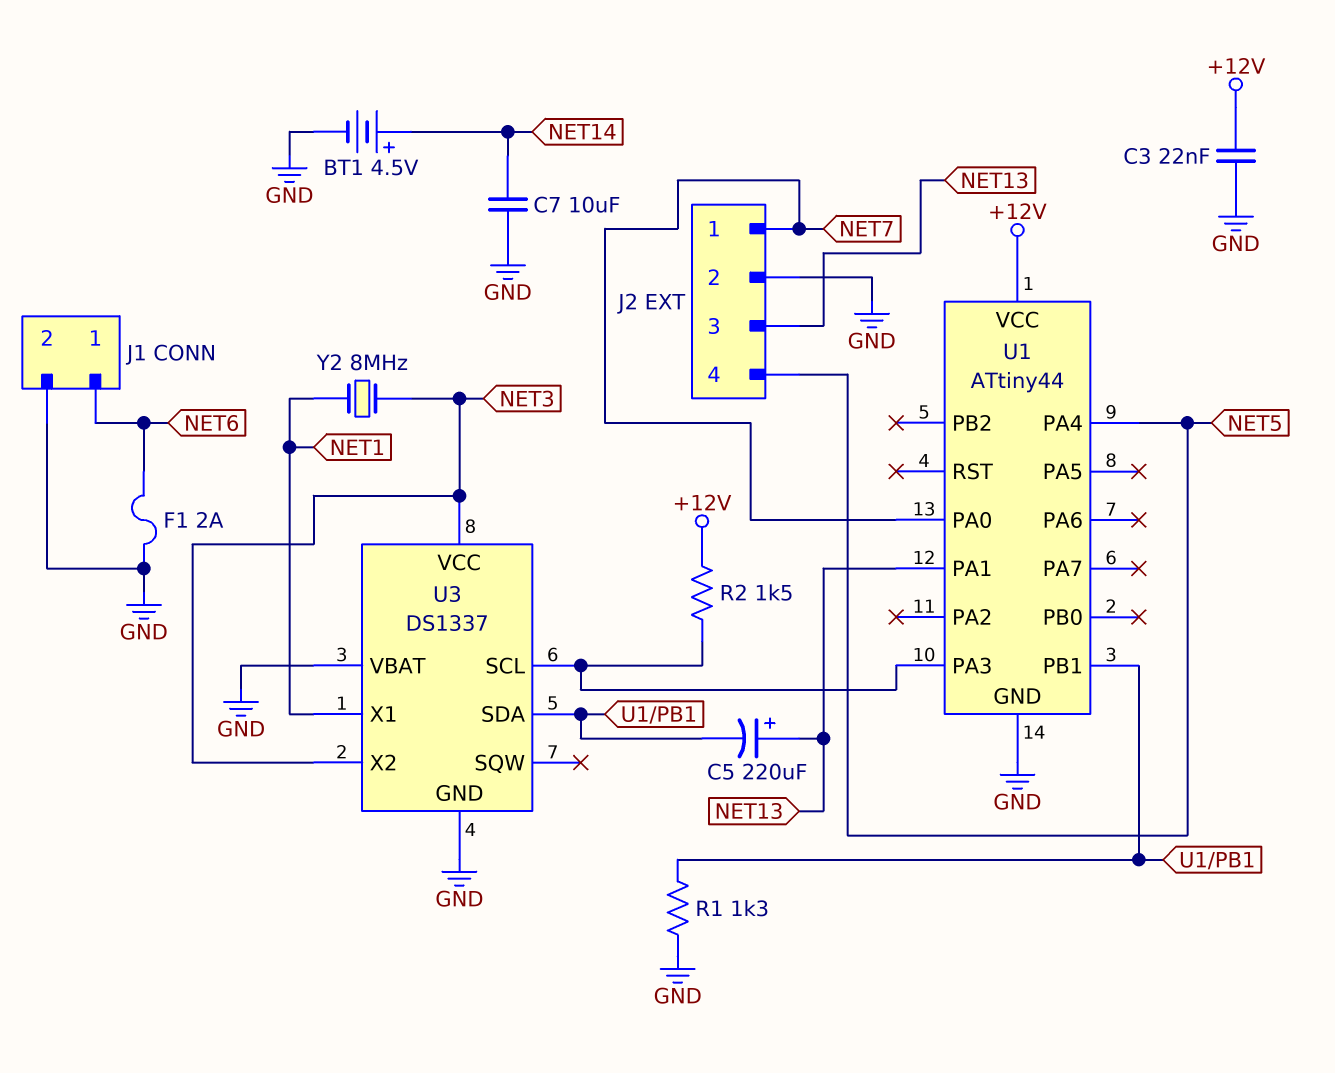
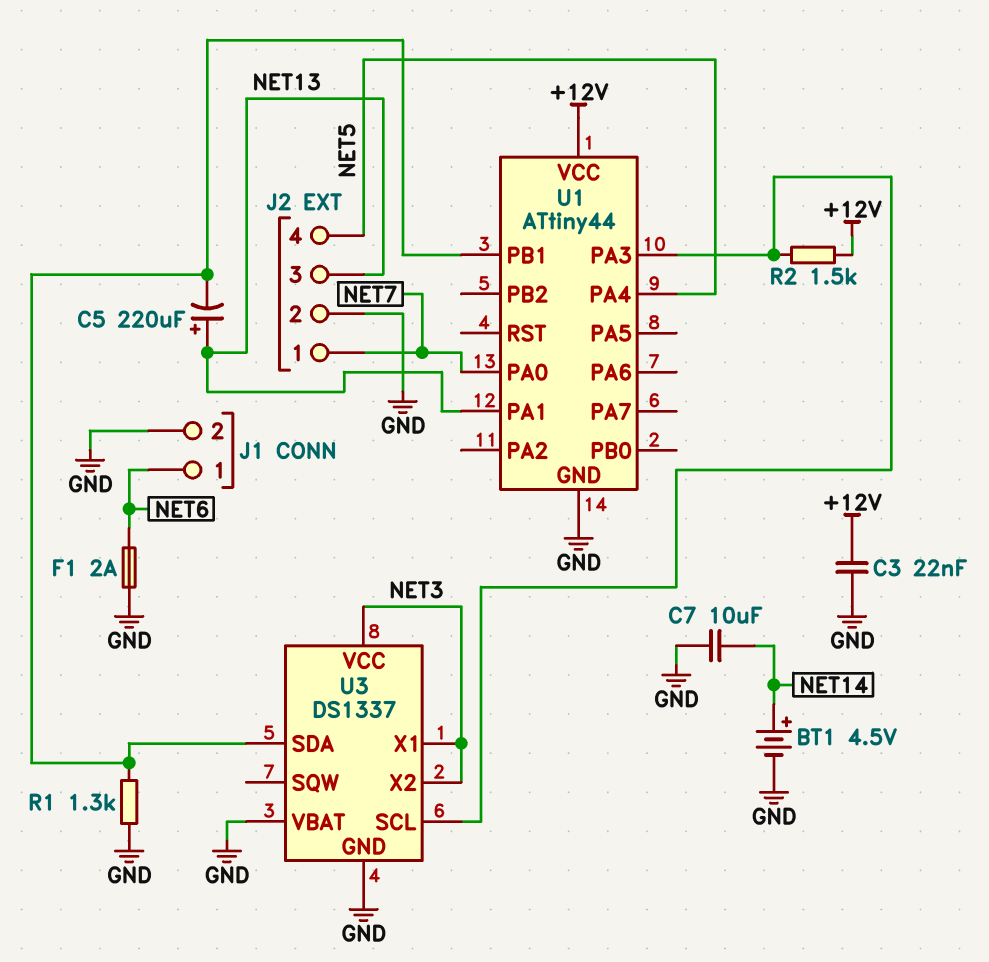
U3 pin X1: NET1 -> NET3
Y2: 8MHz (NET1, NET3) -> none

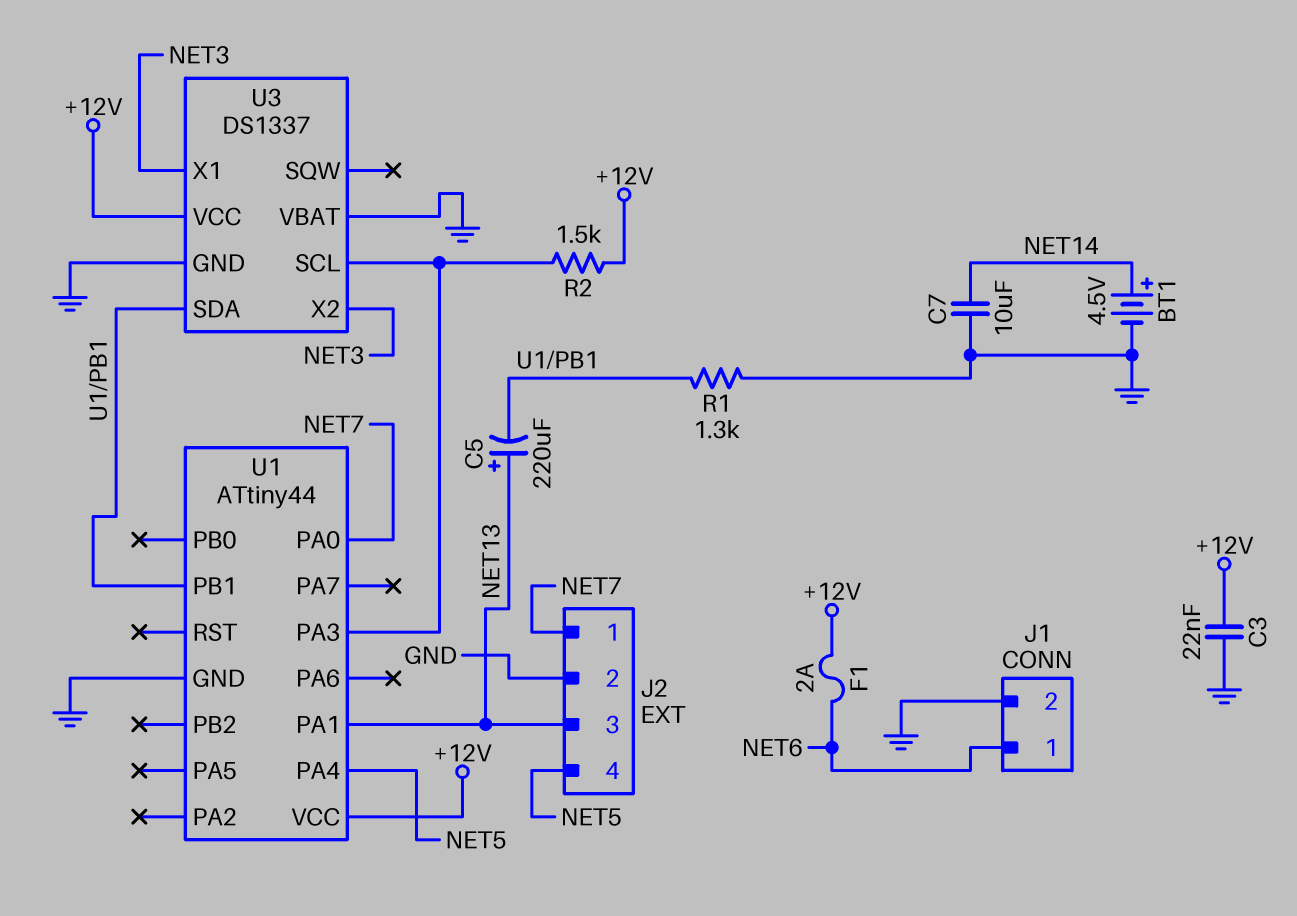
F1: 2A (GND, NET6) -> 2A (+12V, NET6)
U3 pin VCC: NET3 -> +12V

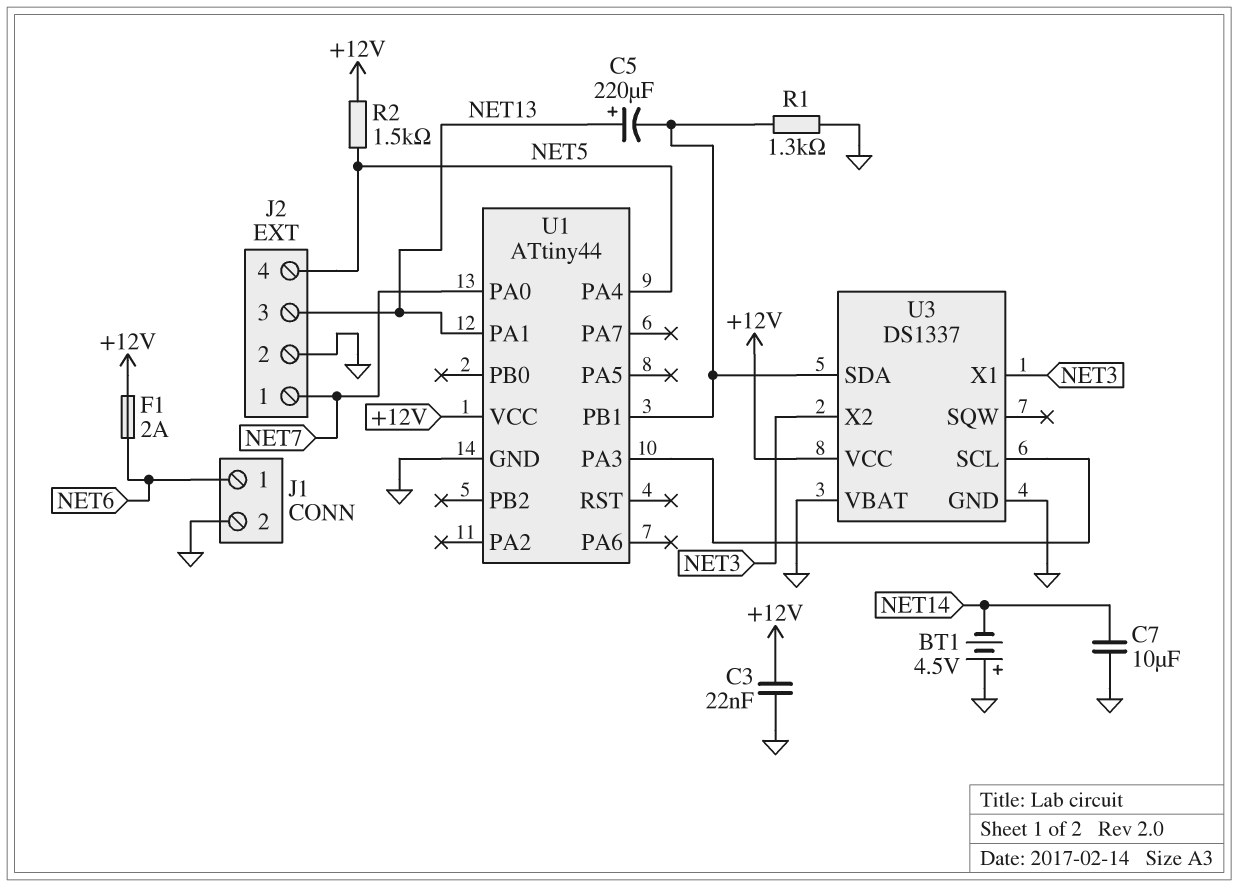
BT1: 4.5V (plus NET14, minus GND) -> 4.5V (plus GND, minus NET14)
R2: 1.5k (+12V, U1/PA3) -> 1.5k (+12V, NET5)

